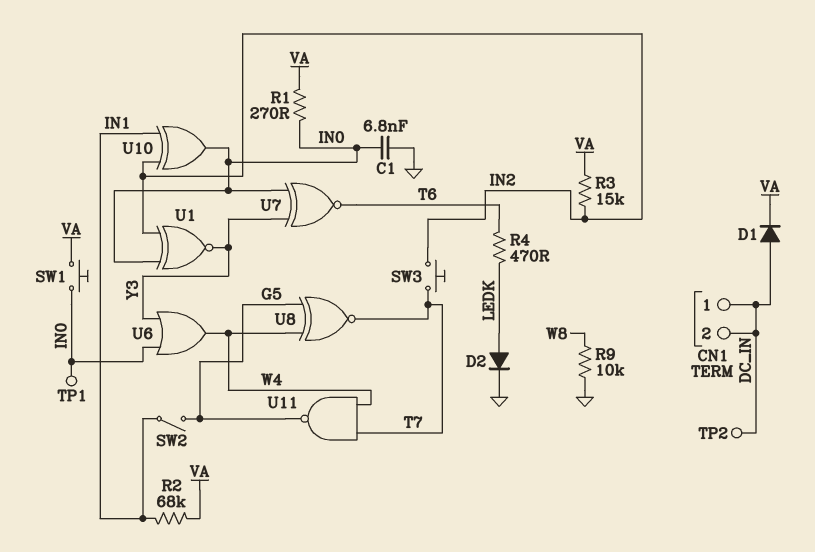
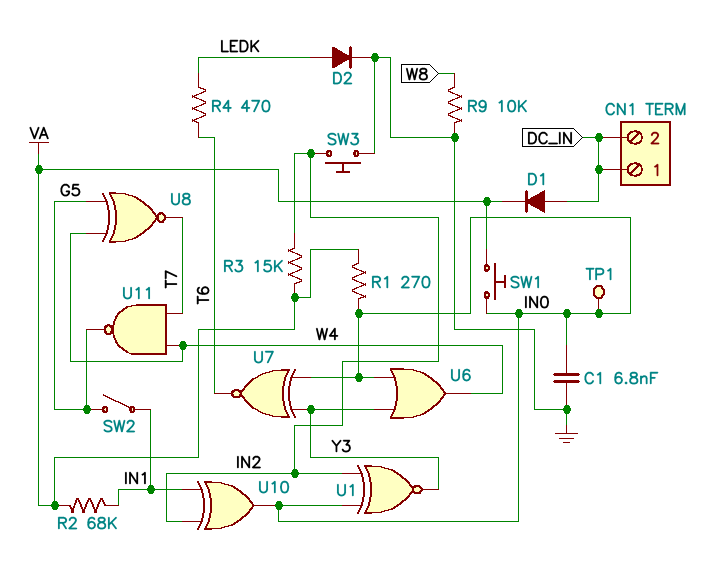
SW3: button (IN2, T7) -> button (GND, IN2)
TP2: test point (DC_IN) -> none

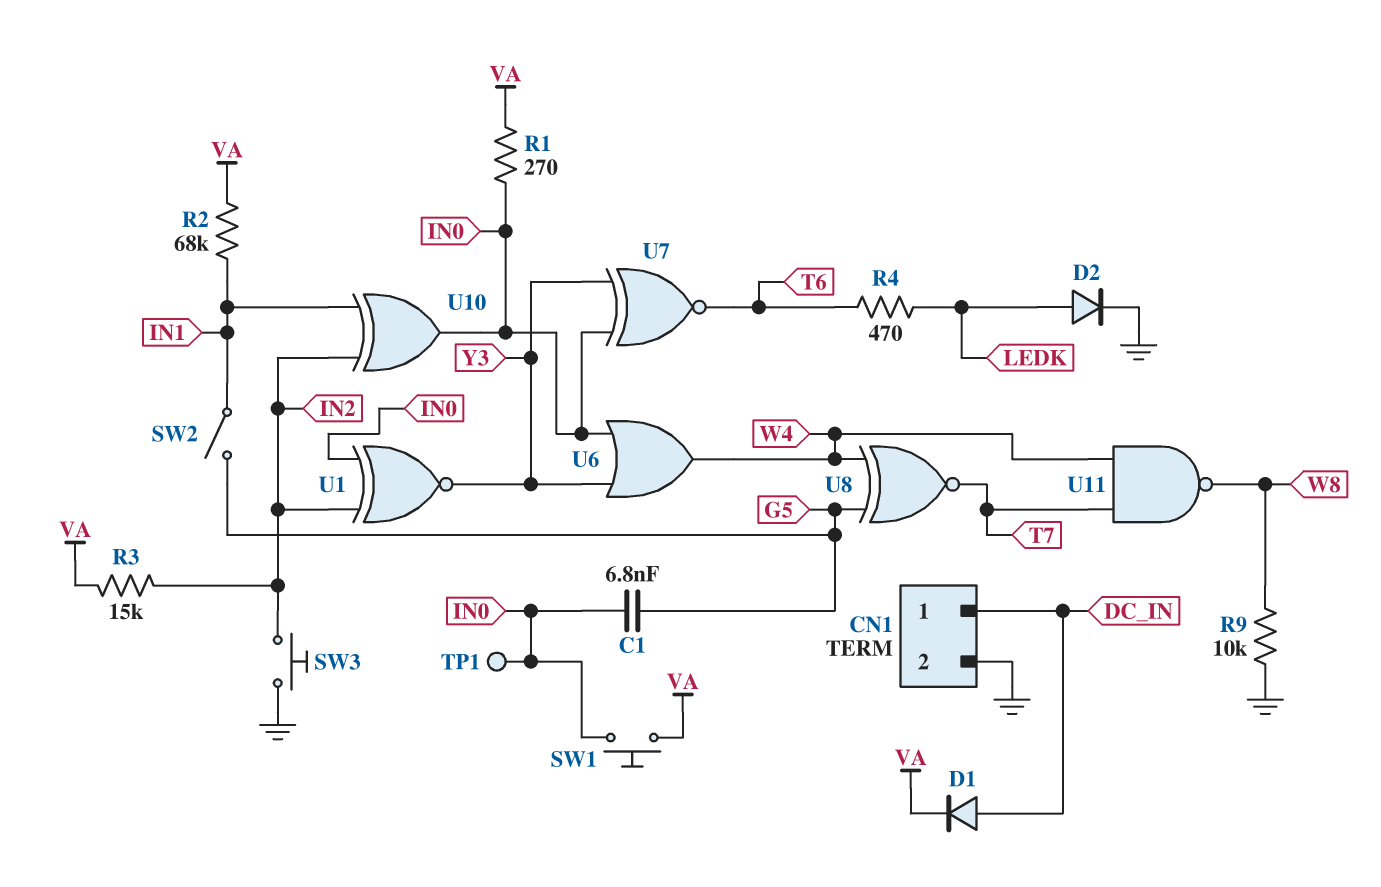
C1: 6.8nF (GND, IN0) -> 6.8nF (G5, IN0)
CN1 pin 2: DC_IN -> GND
U11: NAND (in T7, in W4, out G5) -> NAND (in T7, in W4, out W8)

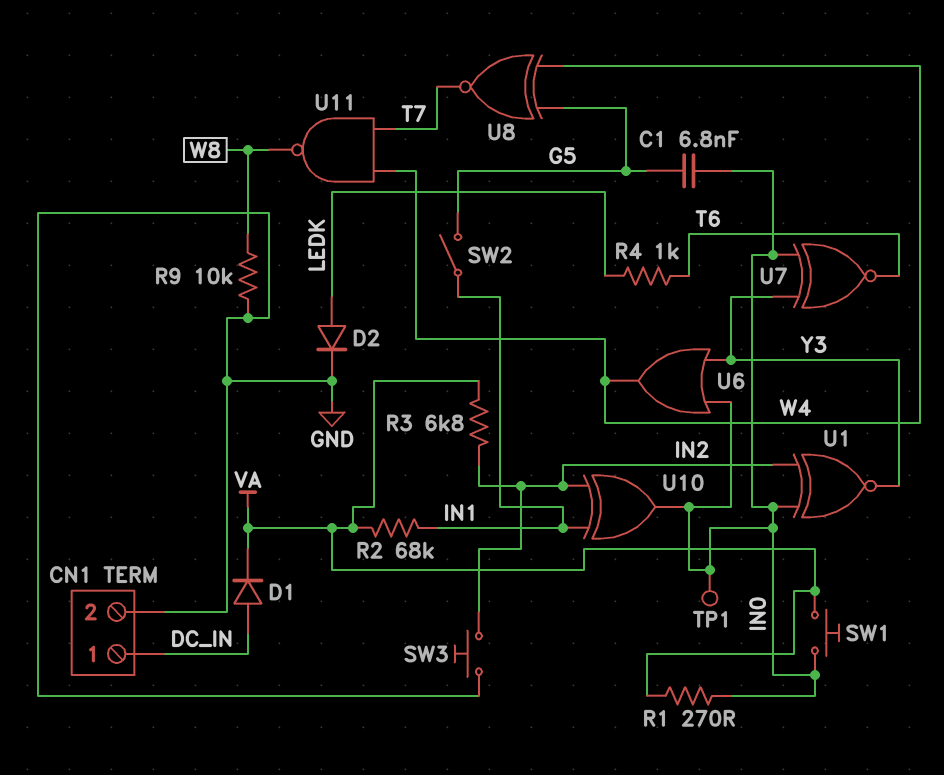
R3: 15k (IN2, VA) -> 6.8k (IN2, VA)
R4: 470 (LEDK, T6) -> 1k (LEDK, T6)

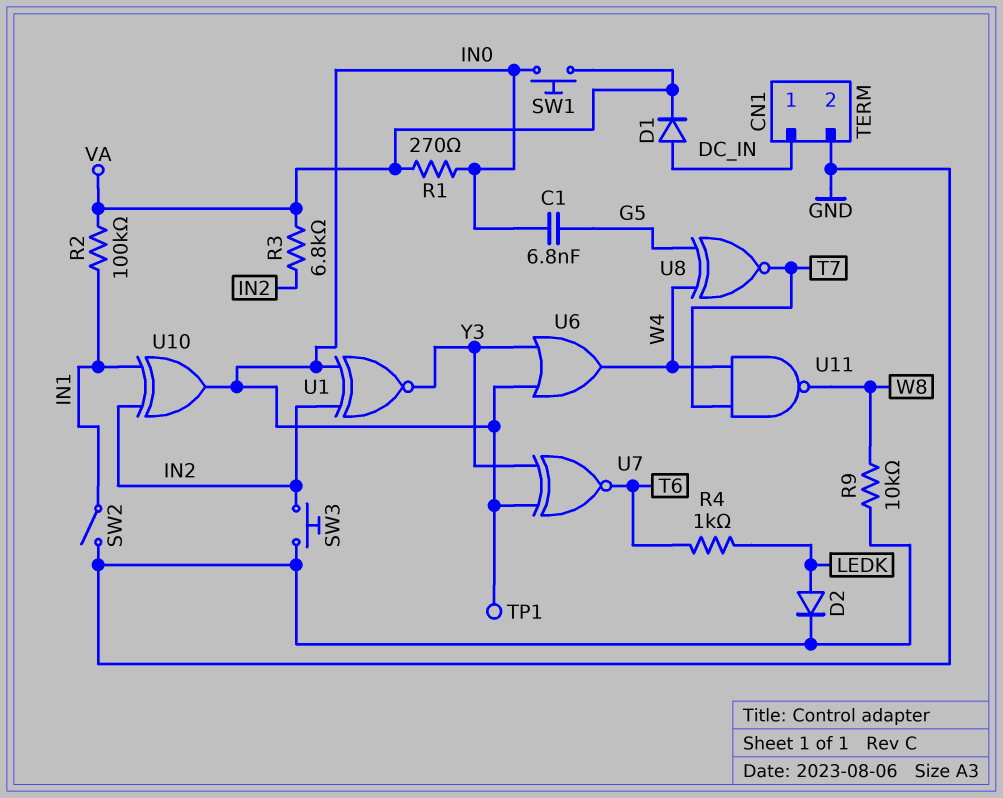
R2: 68k (IN1, VA) -> 100k (IN1, VA)
SW2: switch (G5, IN1) -> switch (GND, IN1)

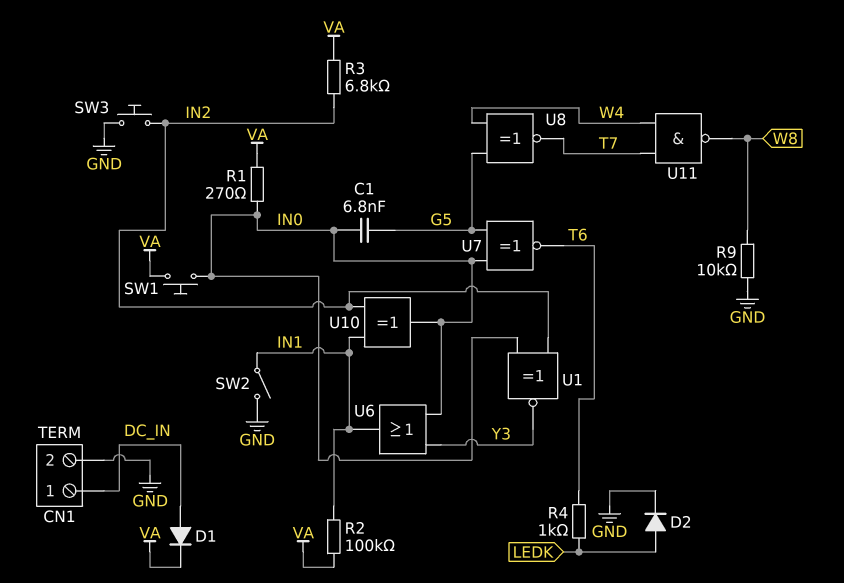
TP1: test point (IN0) -> none
U6: OR (in IN0, in Y3, out W4) -> OR (in IN0, in Y3, out IN1)
U7: XNOR (in IN0, in Y3, out T6) -> XNOR (in G5, in IN0, out T6)

